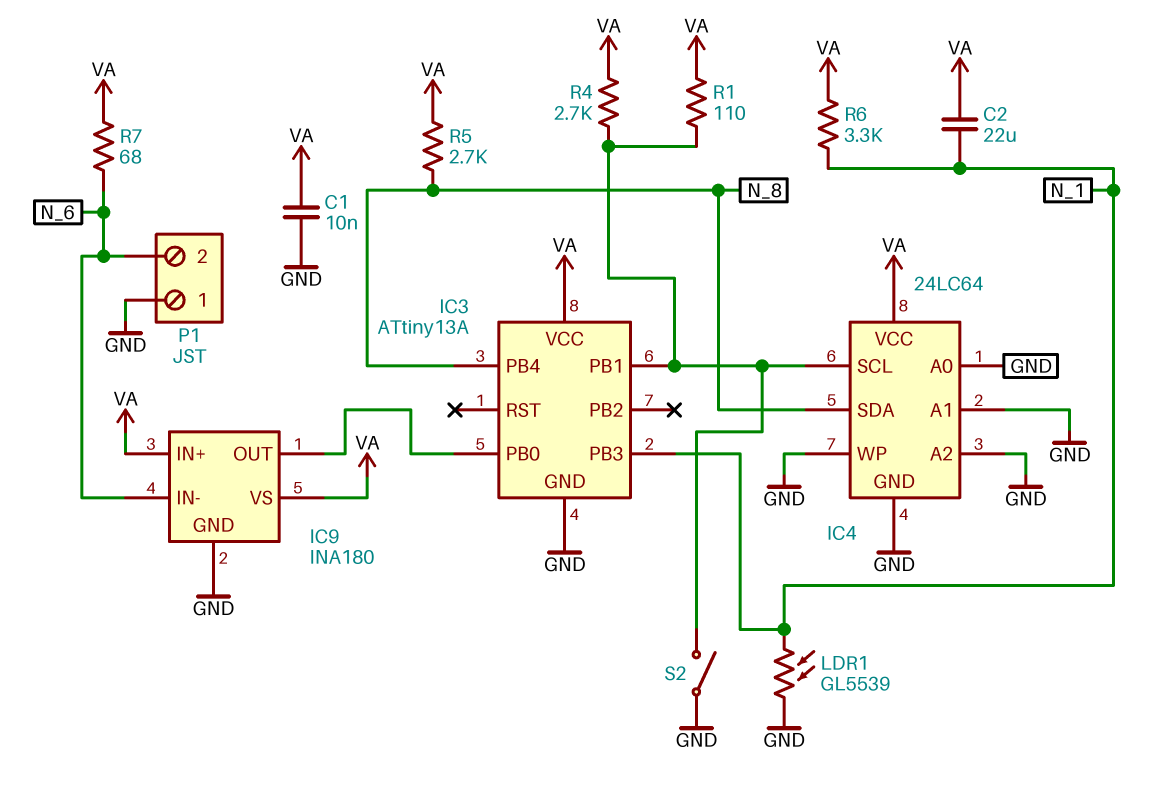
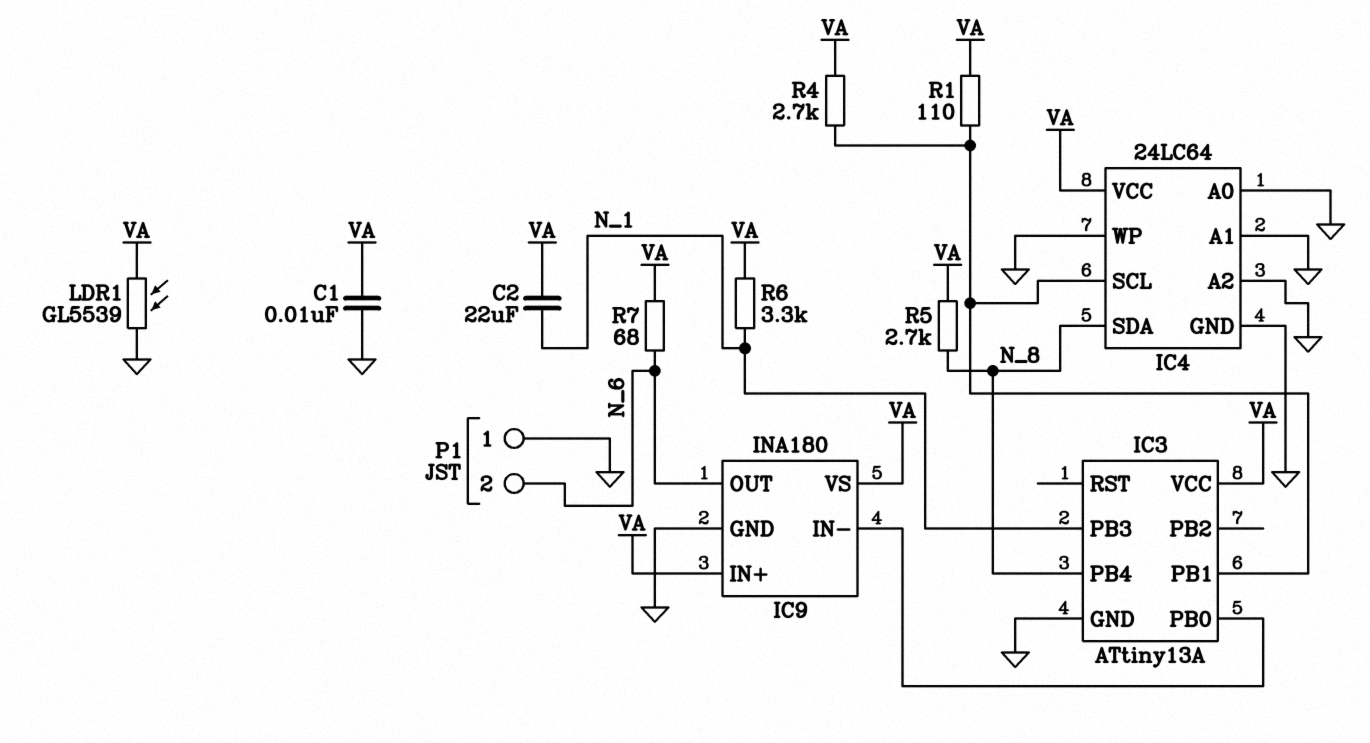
IC9 pin IN-: N_6 -> IC3/PB0
IC9 pin OUT: IC3/PB0 -> N_6
LDR1: GL5539 (GND, N_1) -> GL5539 (GND, VA)
S2: switch (GND, IC3/PB1) -> none

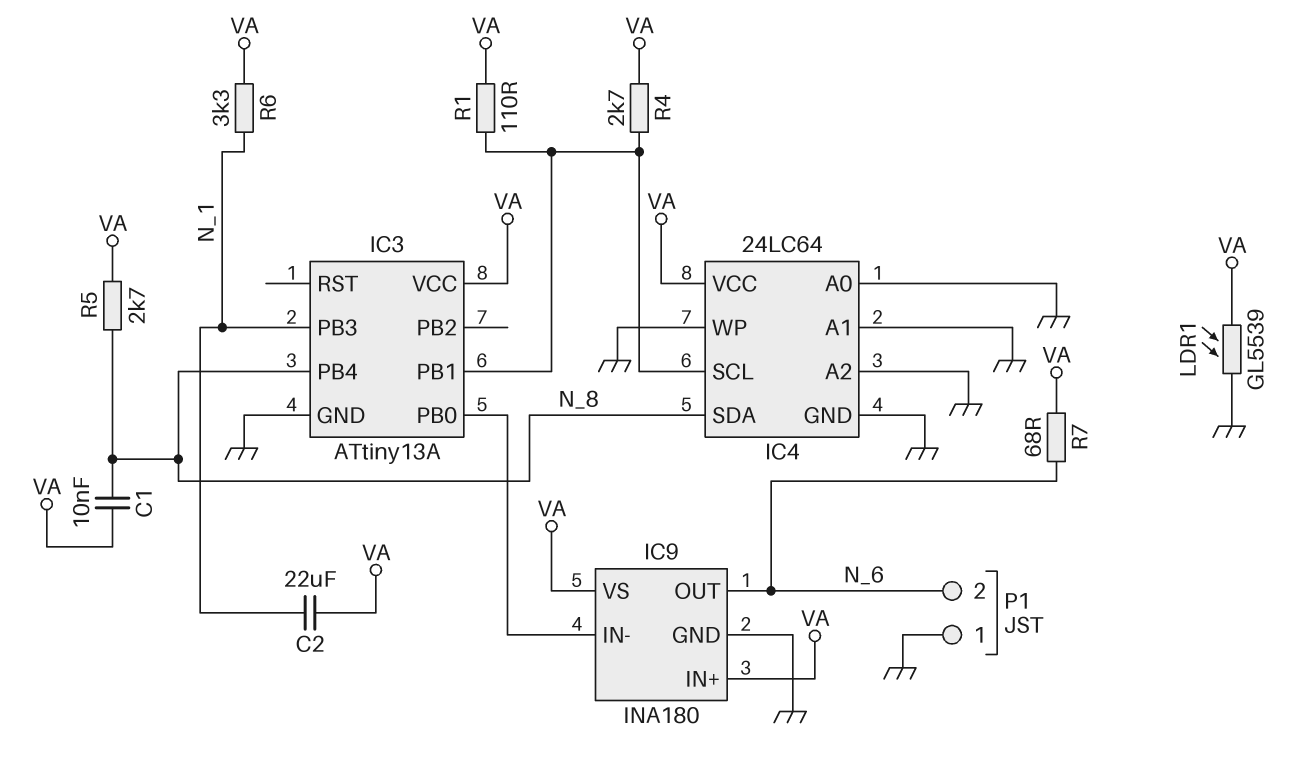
C1: 10nF (GND, VA) -> 10nF (N_8, VA)

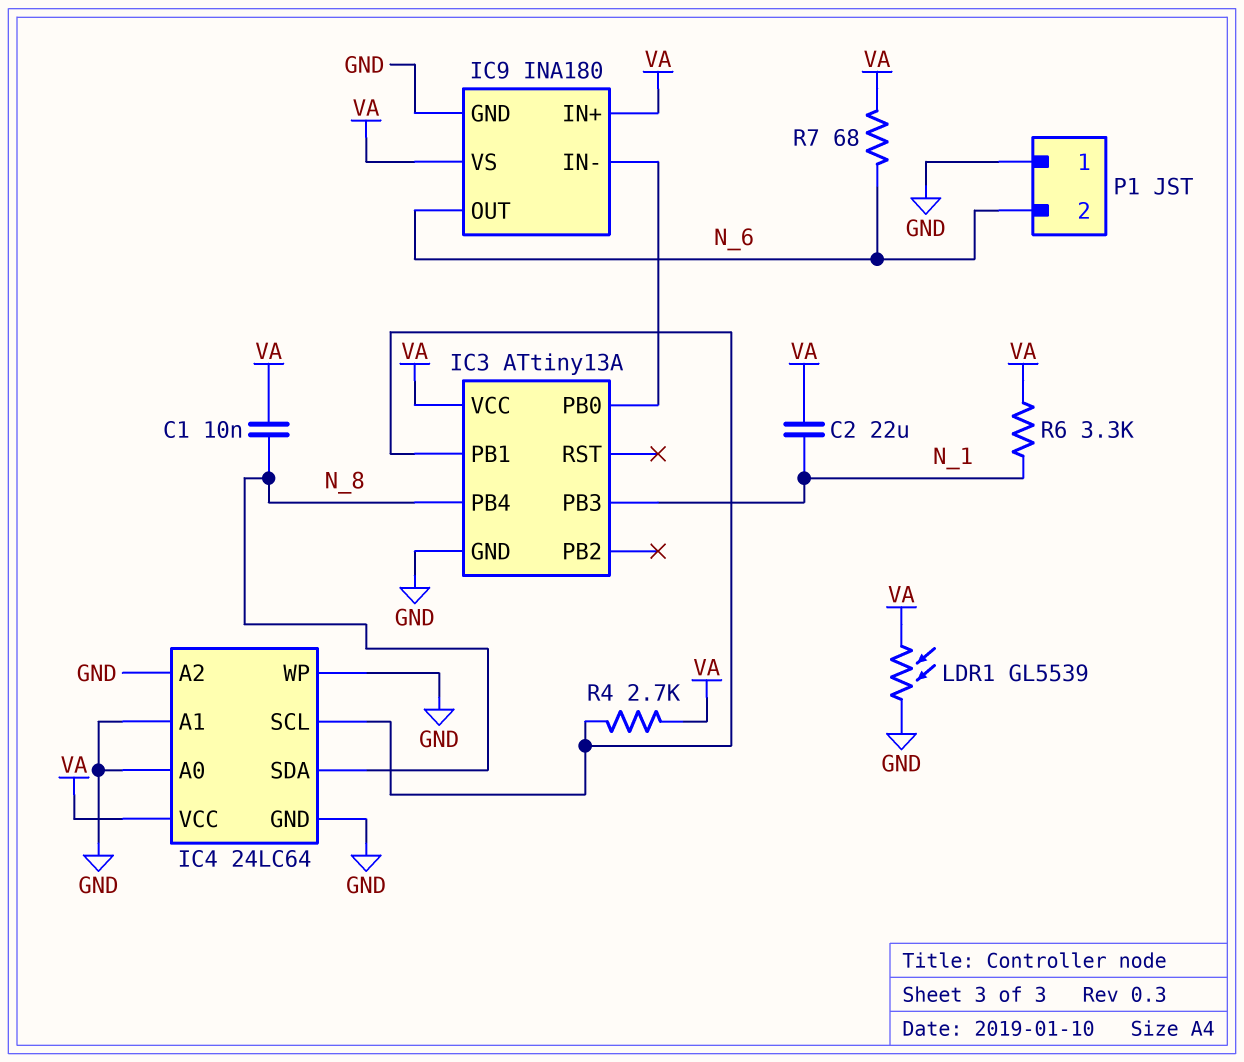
R1: 110 (IC3/PB1, VA) -> none
R5: 2.7k (N_8, VA) -> none

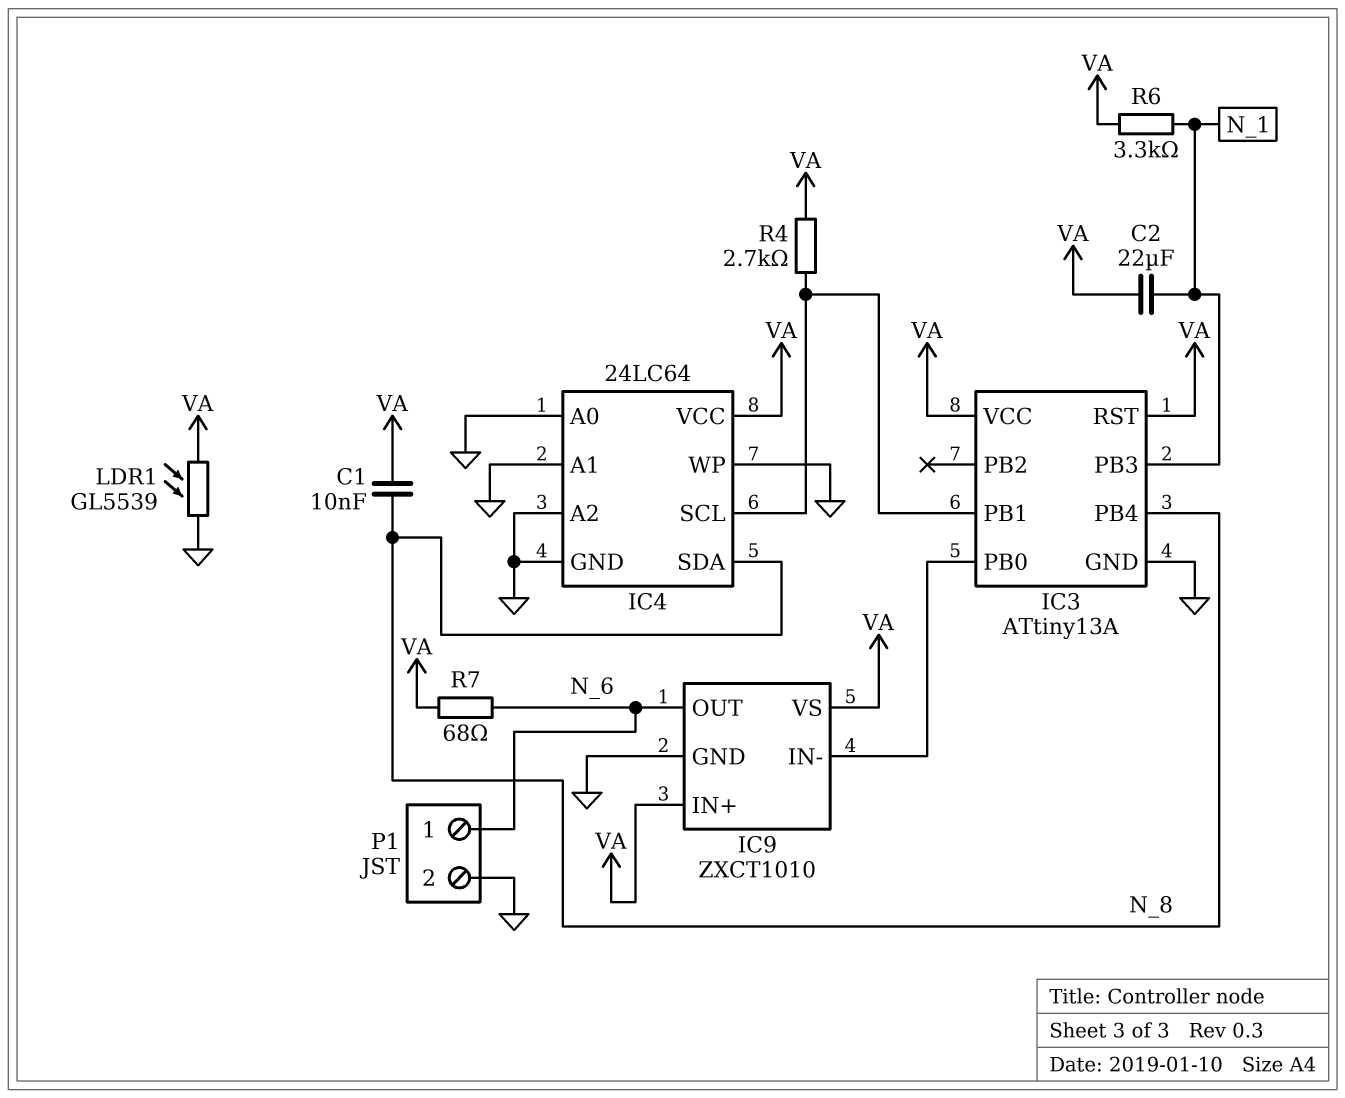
IC3 pin RST: none -> VA
IC9: INA180 -> ZXCT1010
P1 pin 1: GND -> N_6
P1 pin 2: N_6 -> GND

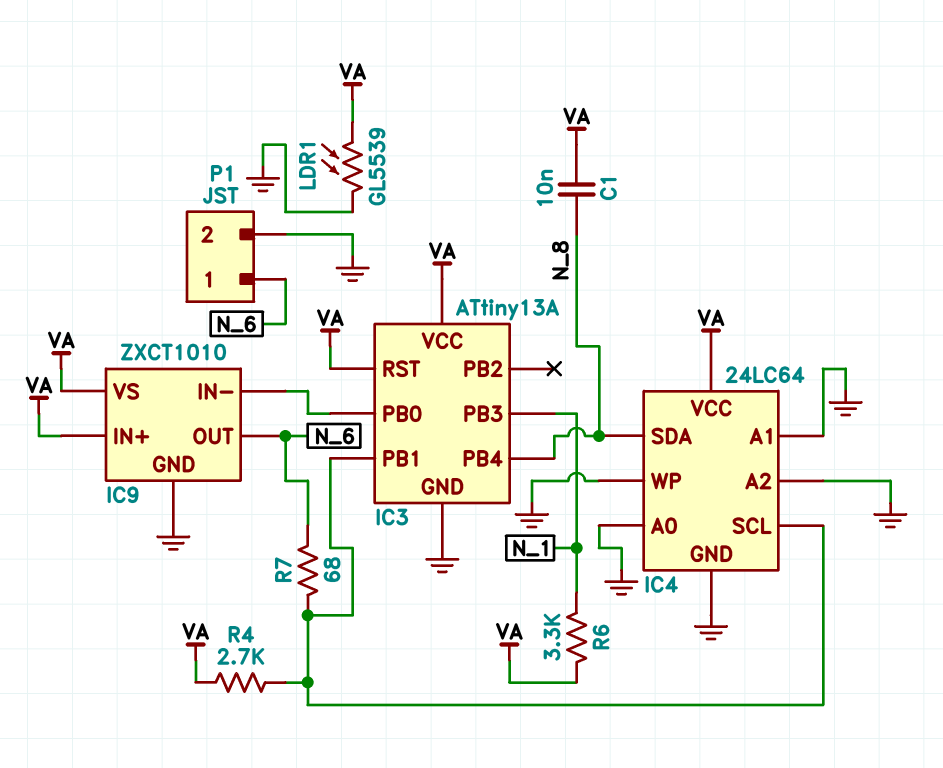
C2: 22uF (N_1, VA) -> none
R7: 68 (N_6, VA) -> 68 (IC3/PB1, N_6)

